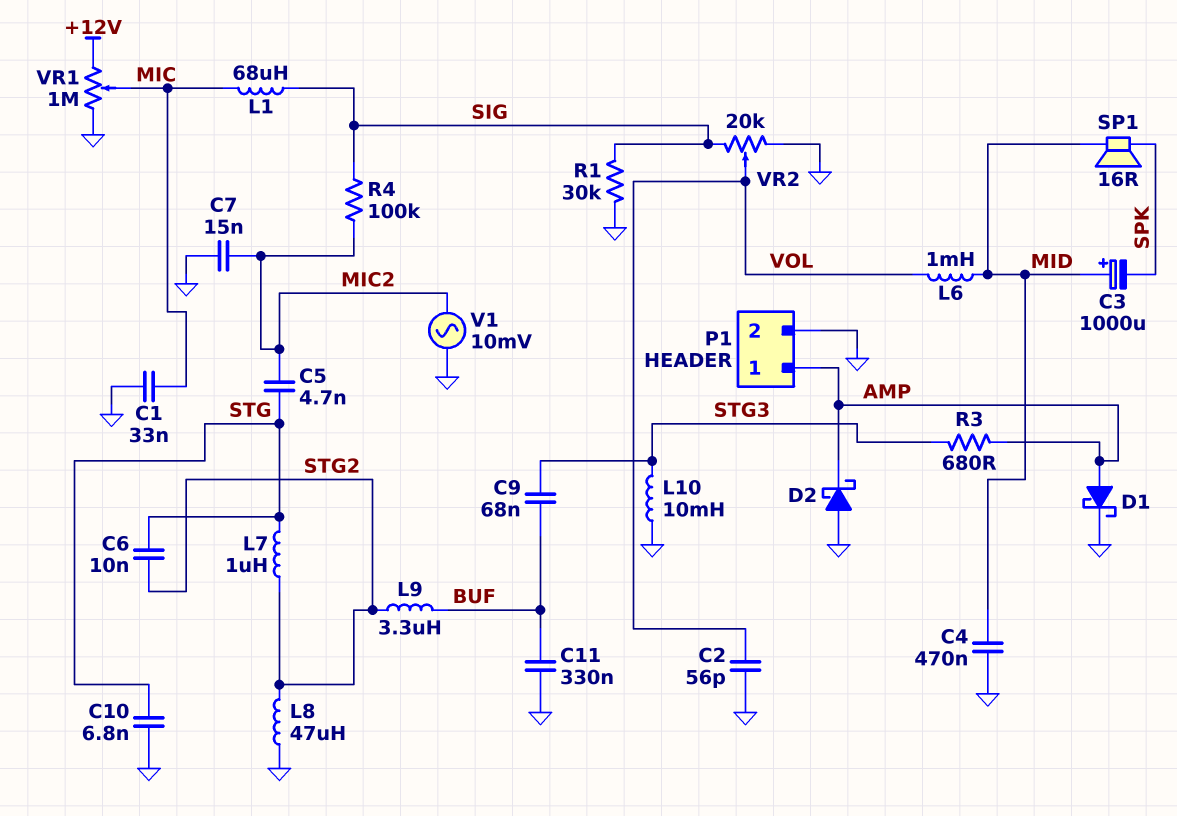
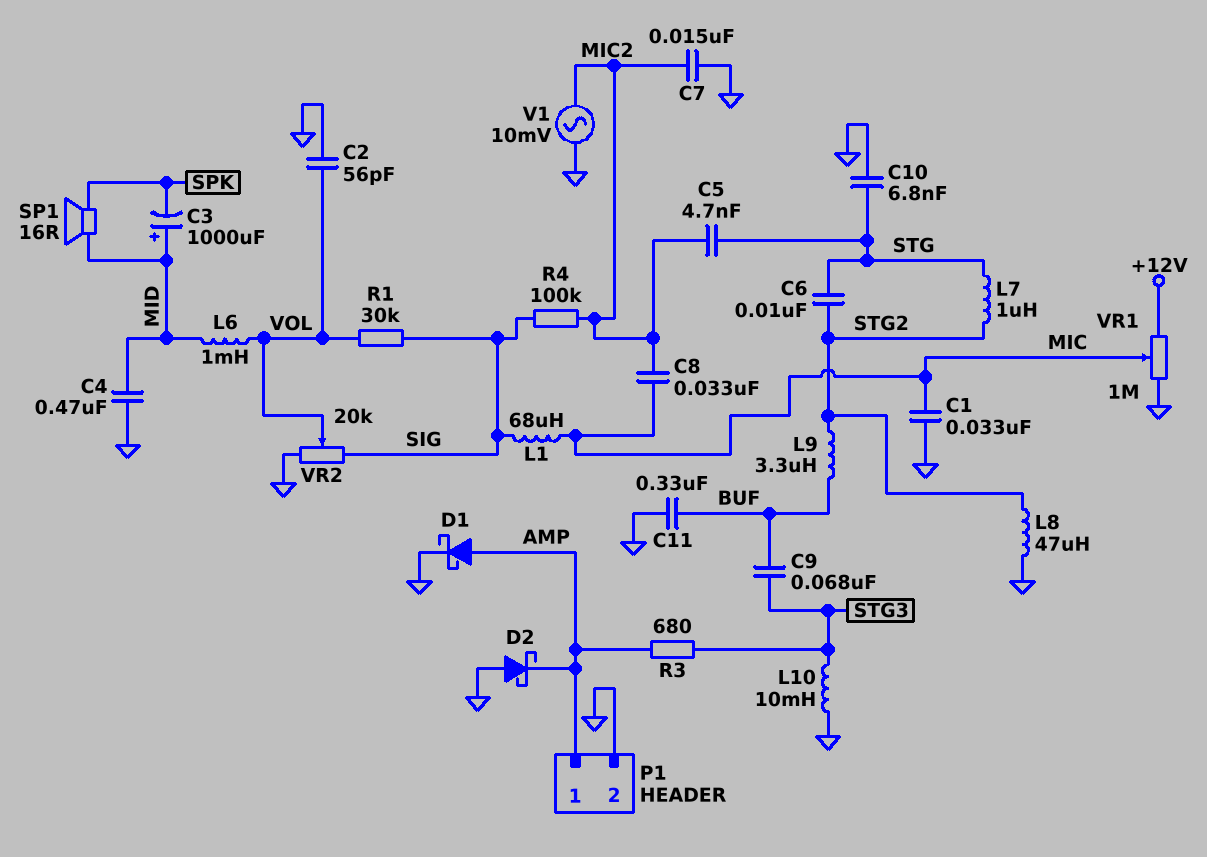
C8: none -> 33nF (MIC, MIC2)
R1: 30k (GND, SIG) -> 30k (SIG, VOL)

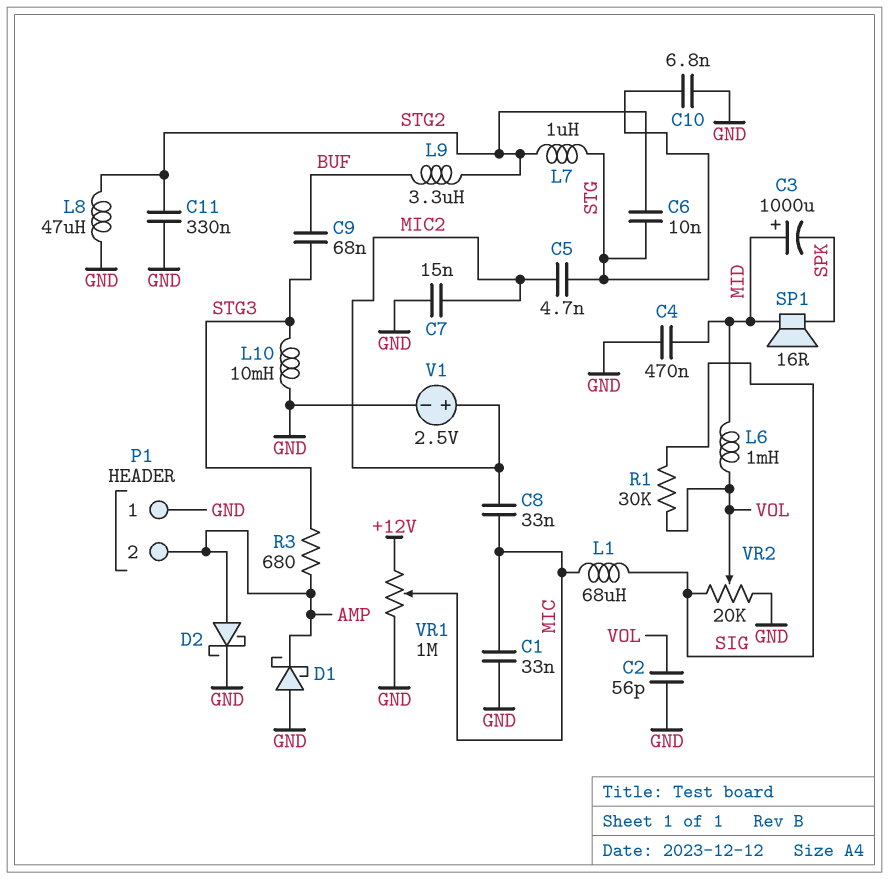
C11: 330nF (BUF, GND) -> 330nF (GND, STG2)
D1: schottky (A AMP, K GND) -> schottky (A GND, K AMP)
D2: schottky (A GND, K AMP) -> schottky (A AMP, K GND)
P1 pin 1: AMP -> GND
P1 pin 2: GND -> AMP
R4: 100k (MIC2, SIG) -> none
V1: AC 10mV (GND, MIC2) -> 2.5V (plus MIC2, minus GND)

